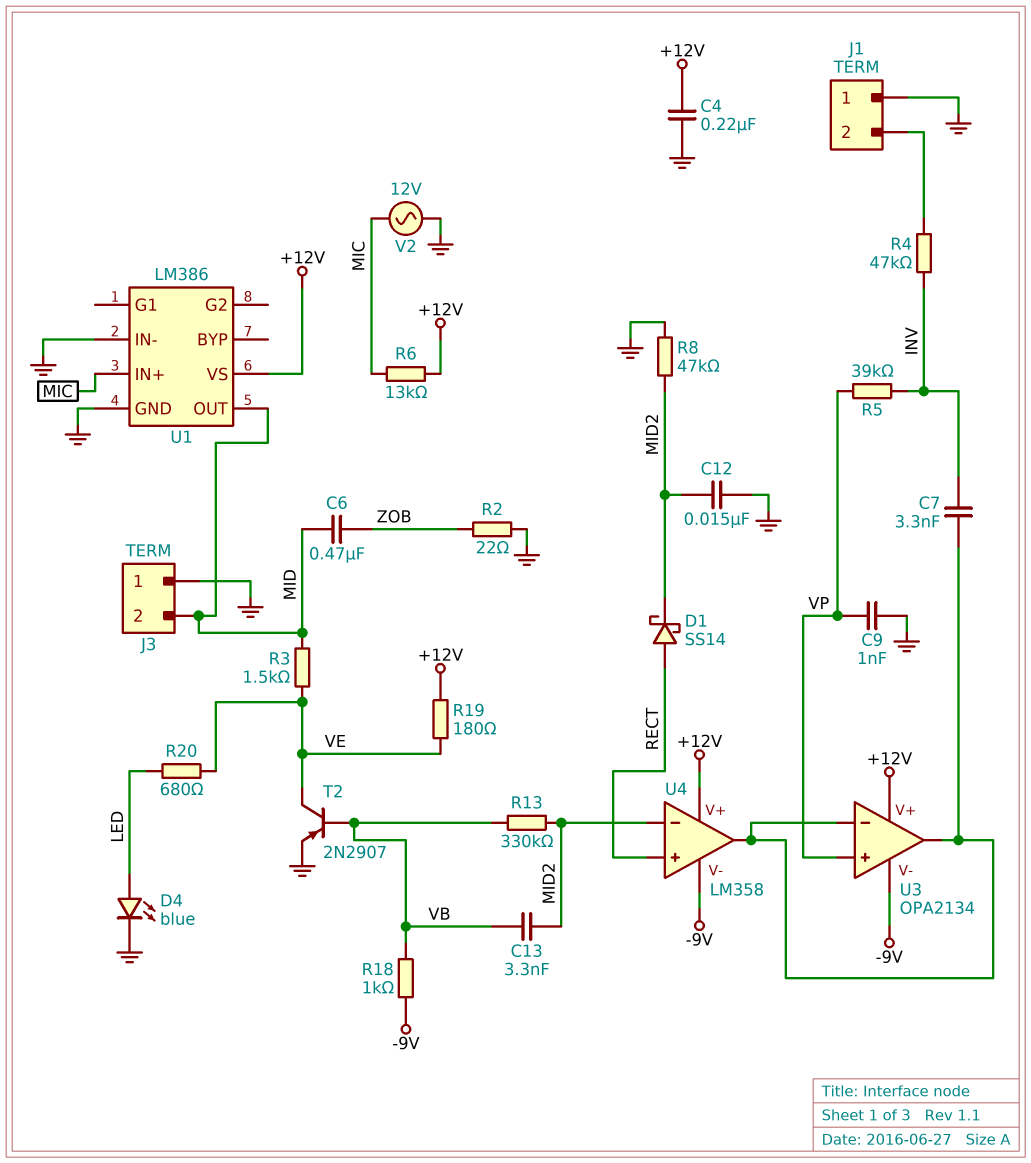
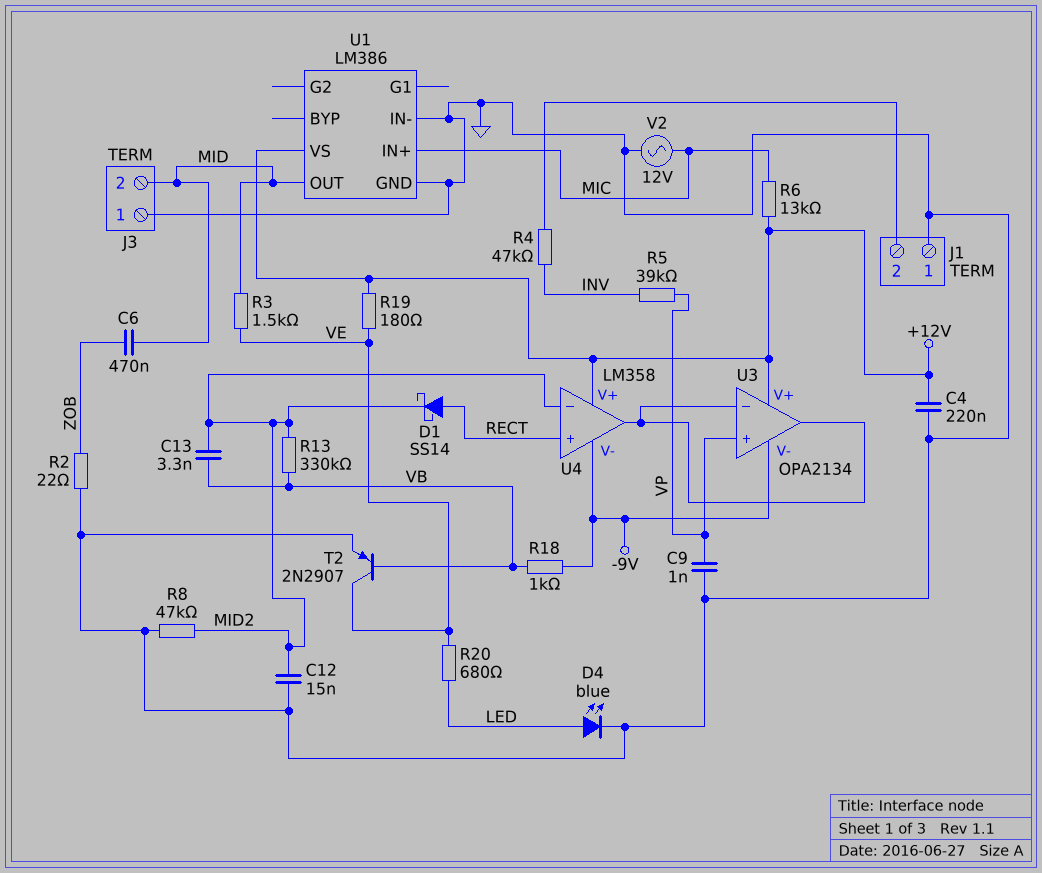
C7: 3.3nF (INV, U3/in-) -> none

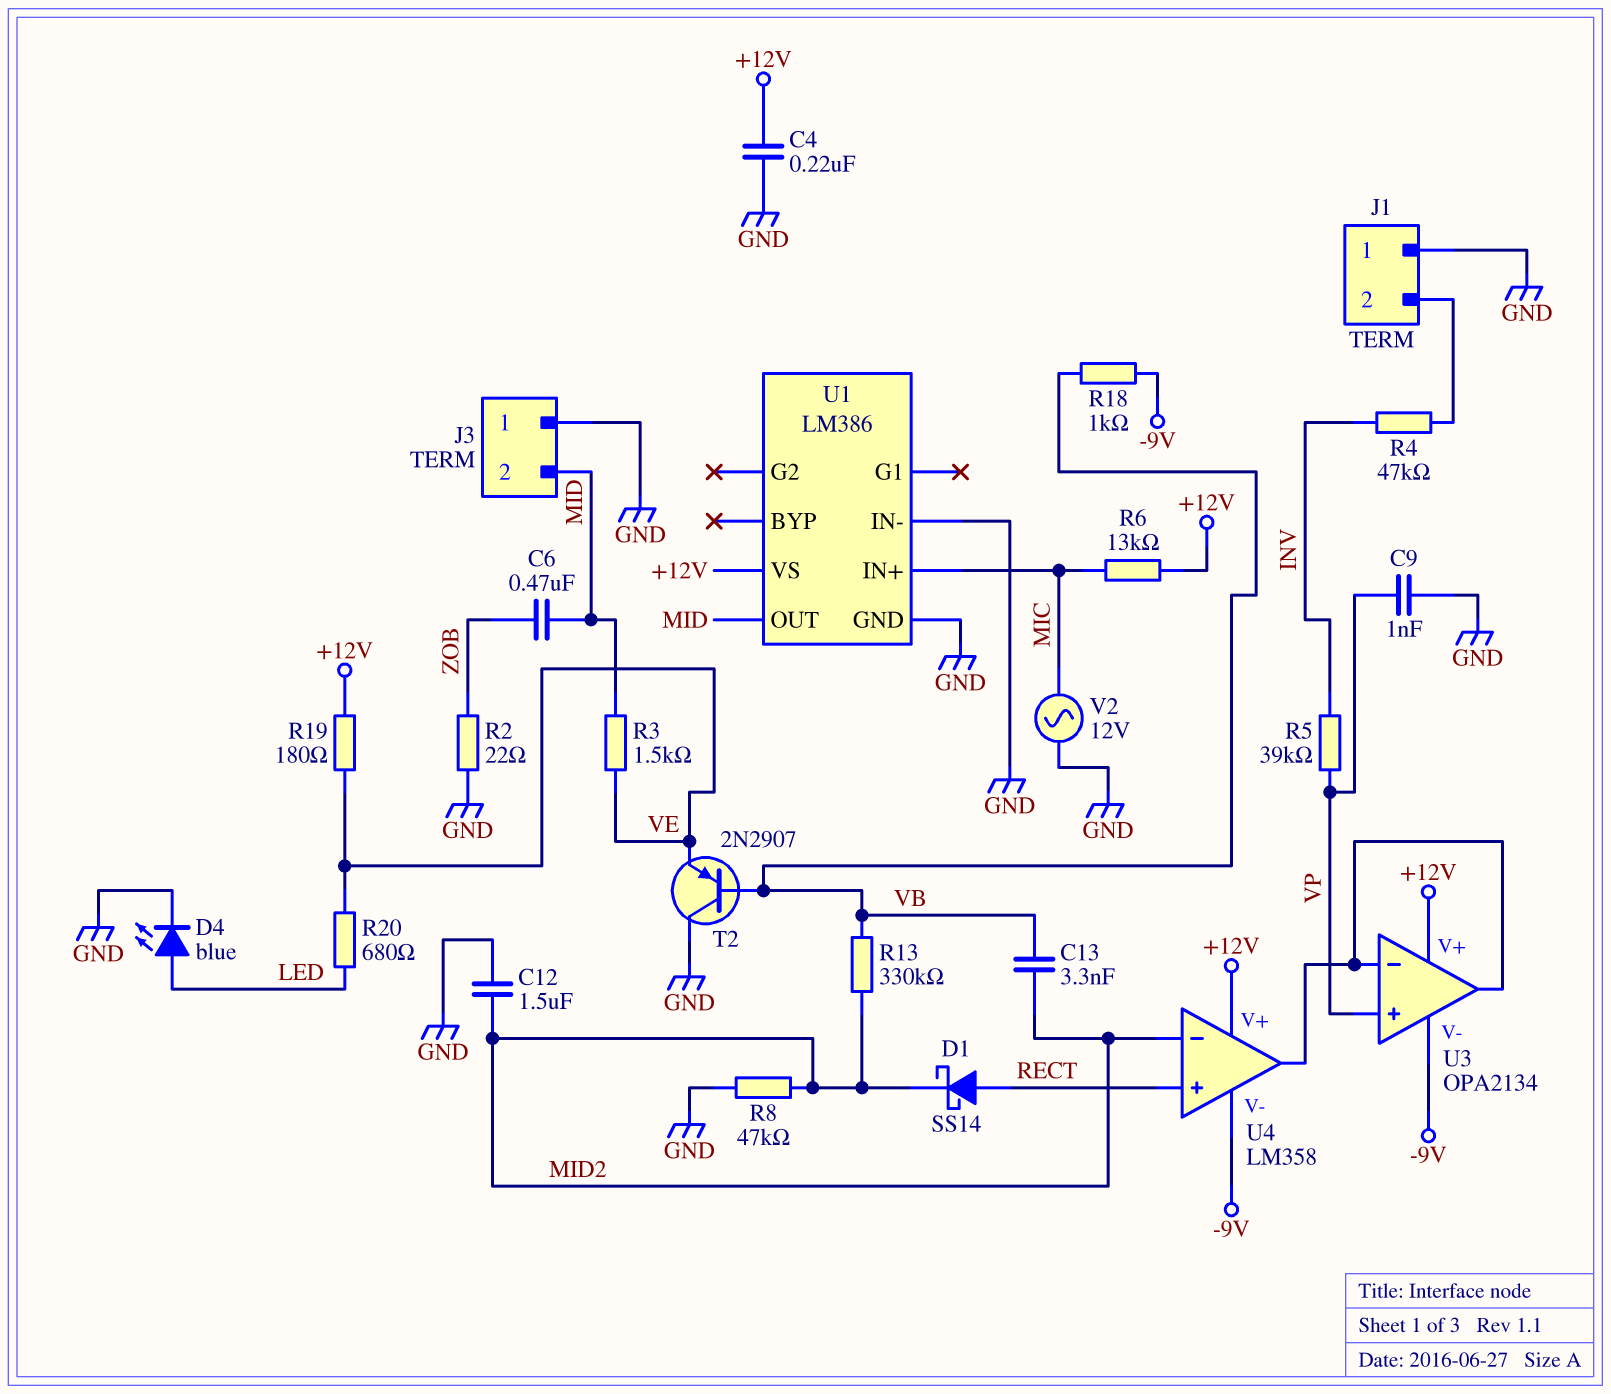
C12: 15nF (GND, MID2) -> 1.5uF (GND, MID2)
T2: PNP 2N2907 (B VB, C VE, E GND) -> PNP 2N2907 (B VB, C GND, E VE)

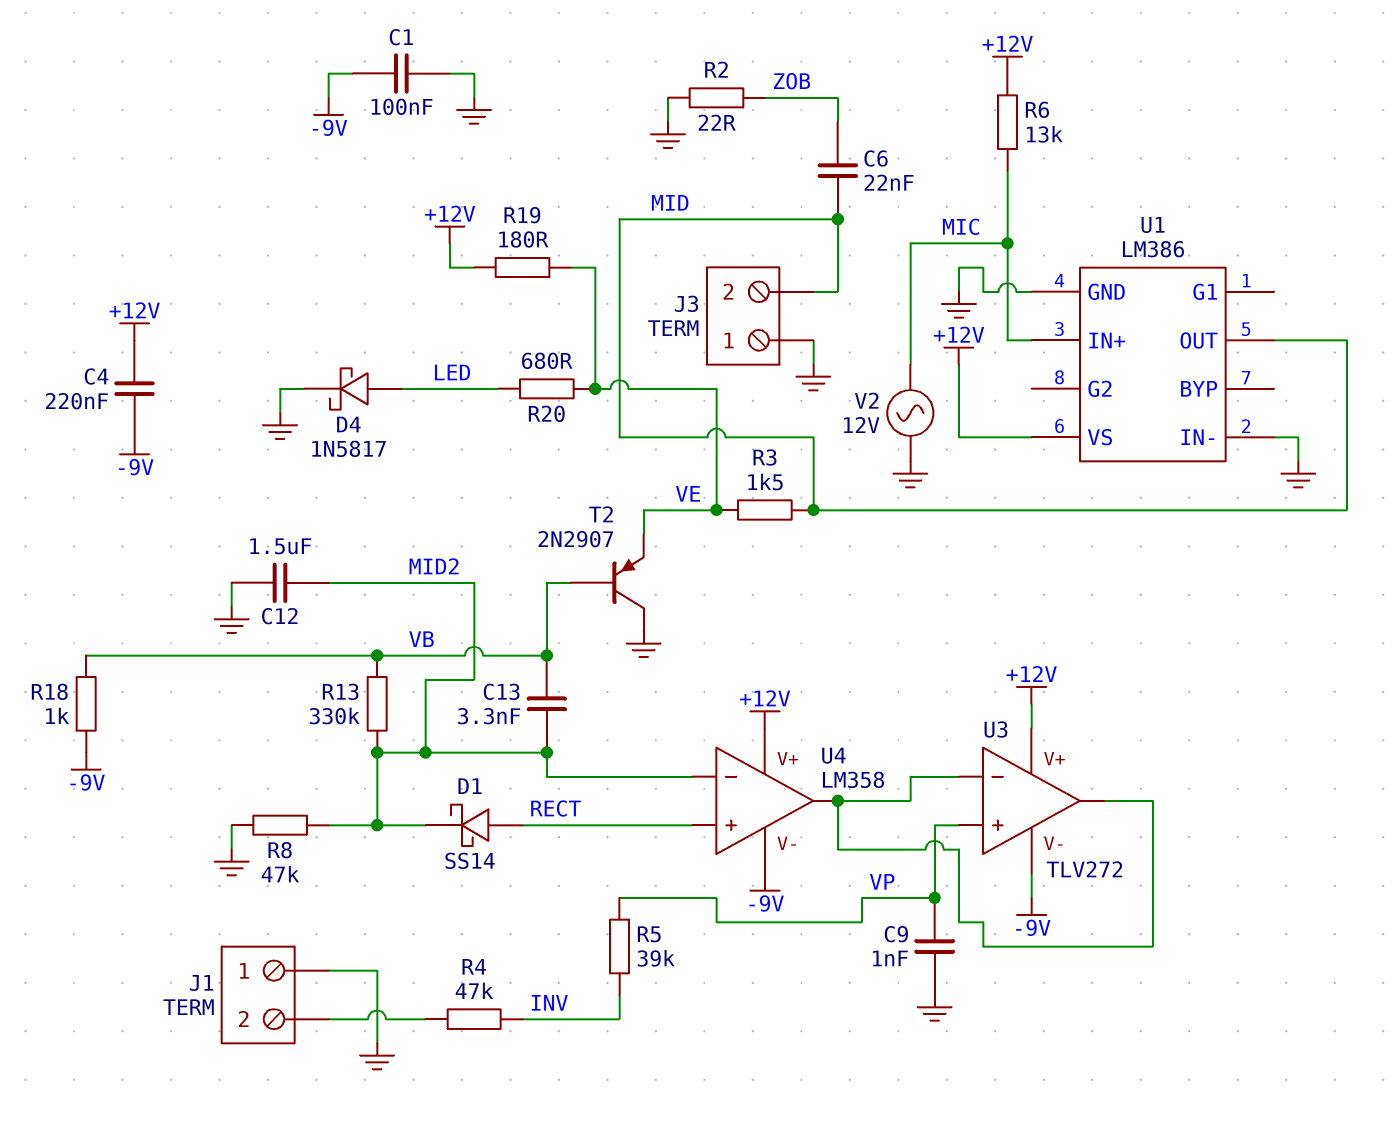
C1: none -> 100nF (-9V, GND)
C4: 220nF (+12V, GND) -> 220nF (+12V, -9V)
C6: 470nF (MID, ZOB) -> 22nF (MID, ZOB)
D4: LED blue (A LED, K GND) -> schottky 1N5817 (A LED, K GND)
U3: OPA2134 -> TLV272

